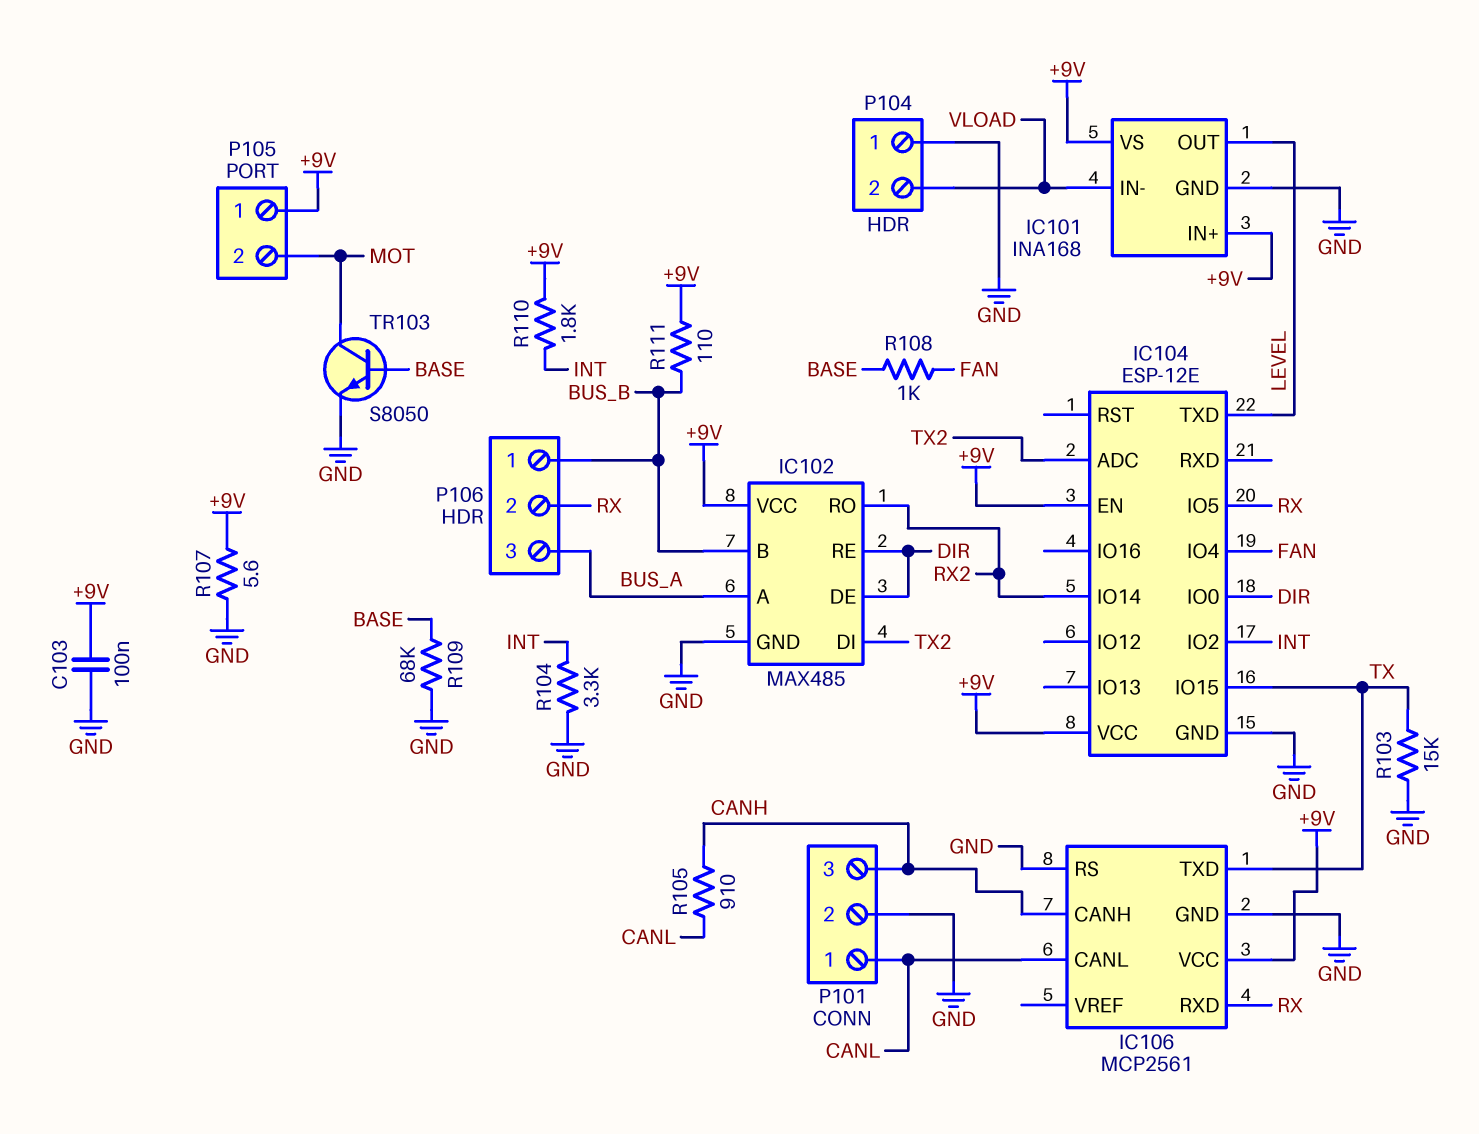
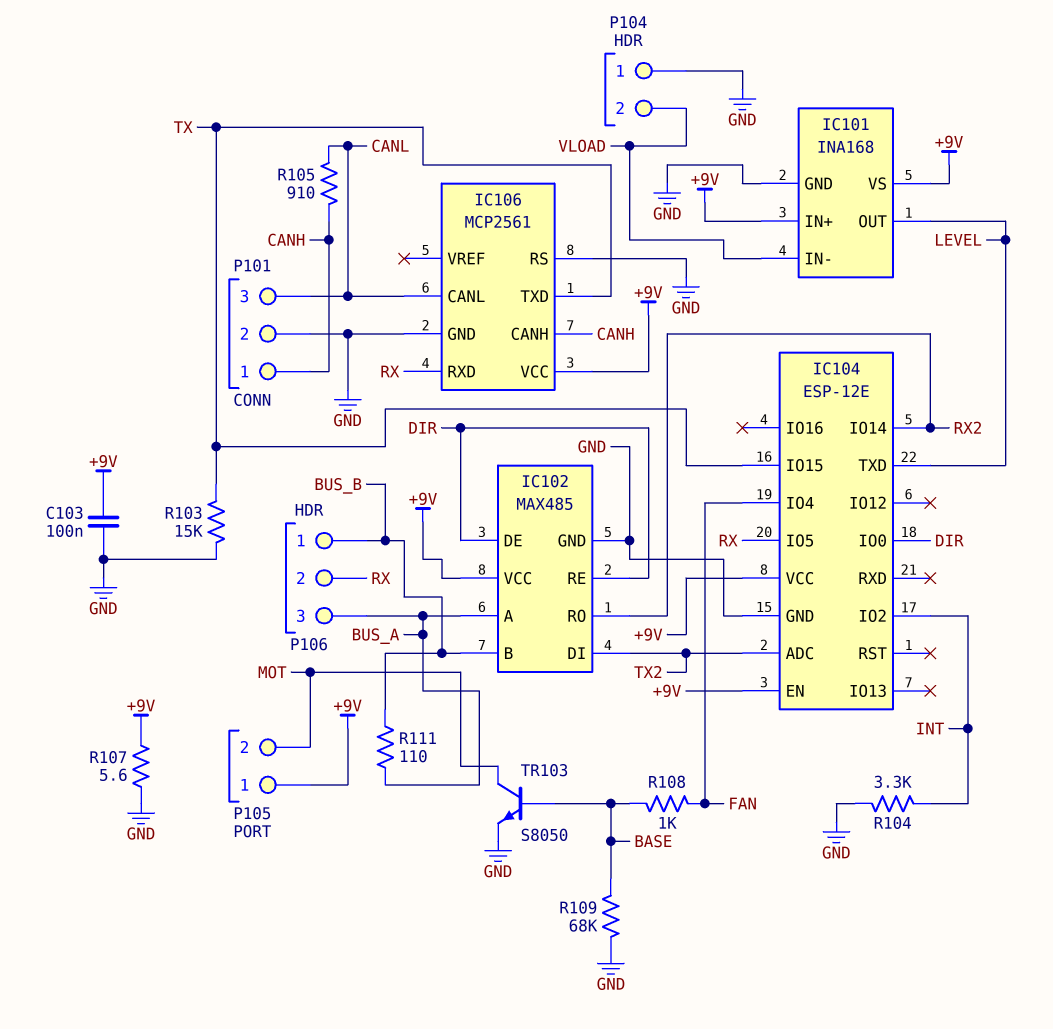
P101 pin 1: CANL -> CANH
P101 pin 3: CANH -> CANL
R110: 1.8k (+9V, INT) -> none
R111: 110 (+9V, BUS_B) -> 110 (BUS_A, BUS_B)

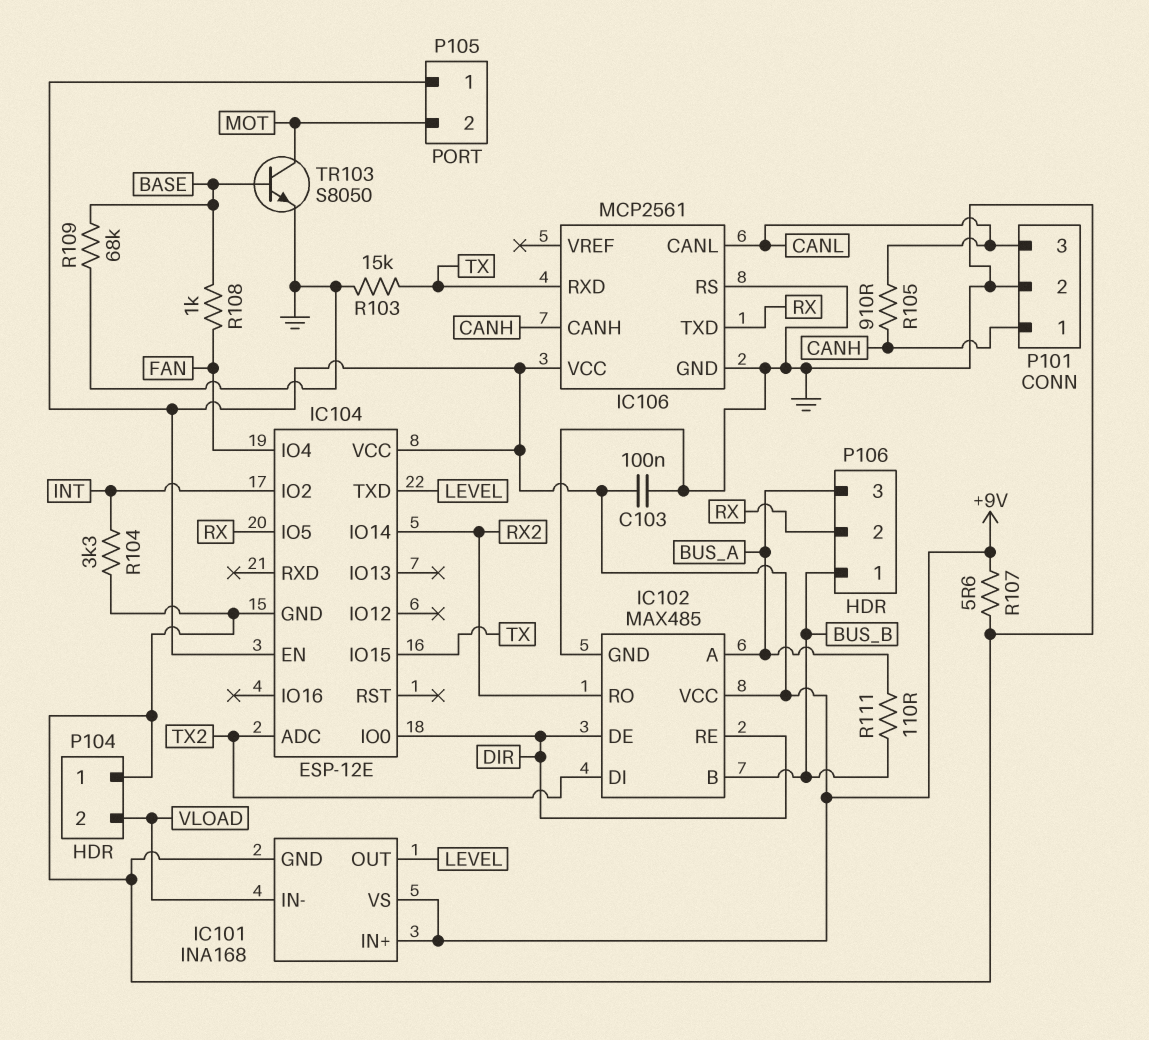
IC106 pin RXD: RX -> TX
IC106 pin TXD: TX -> RX

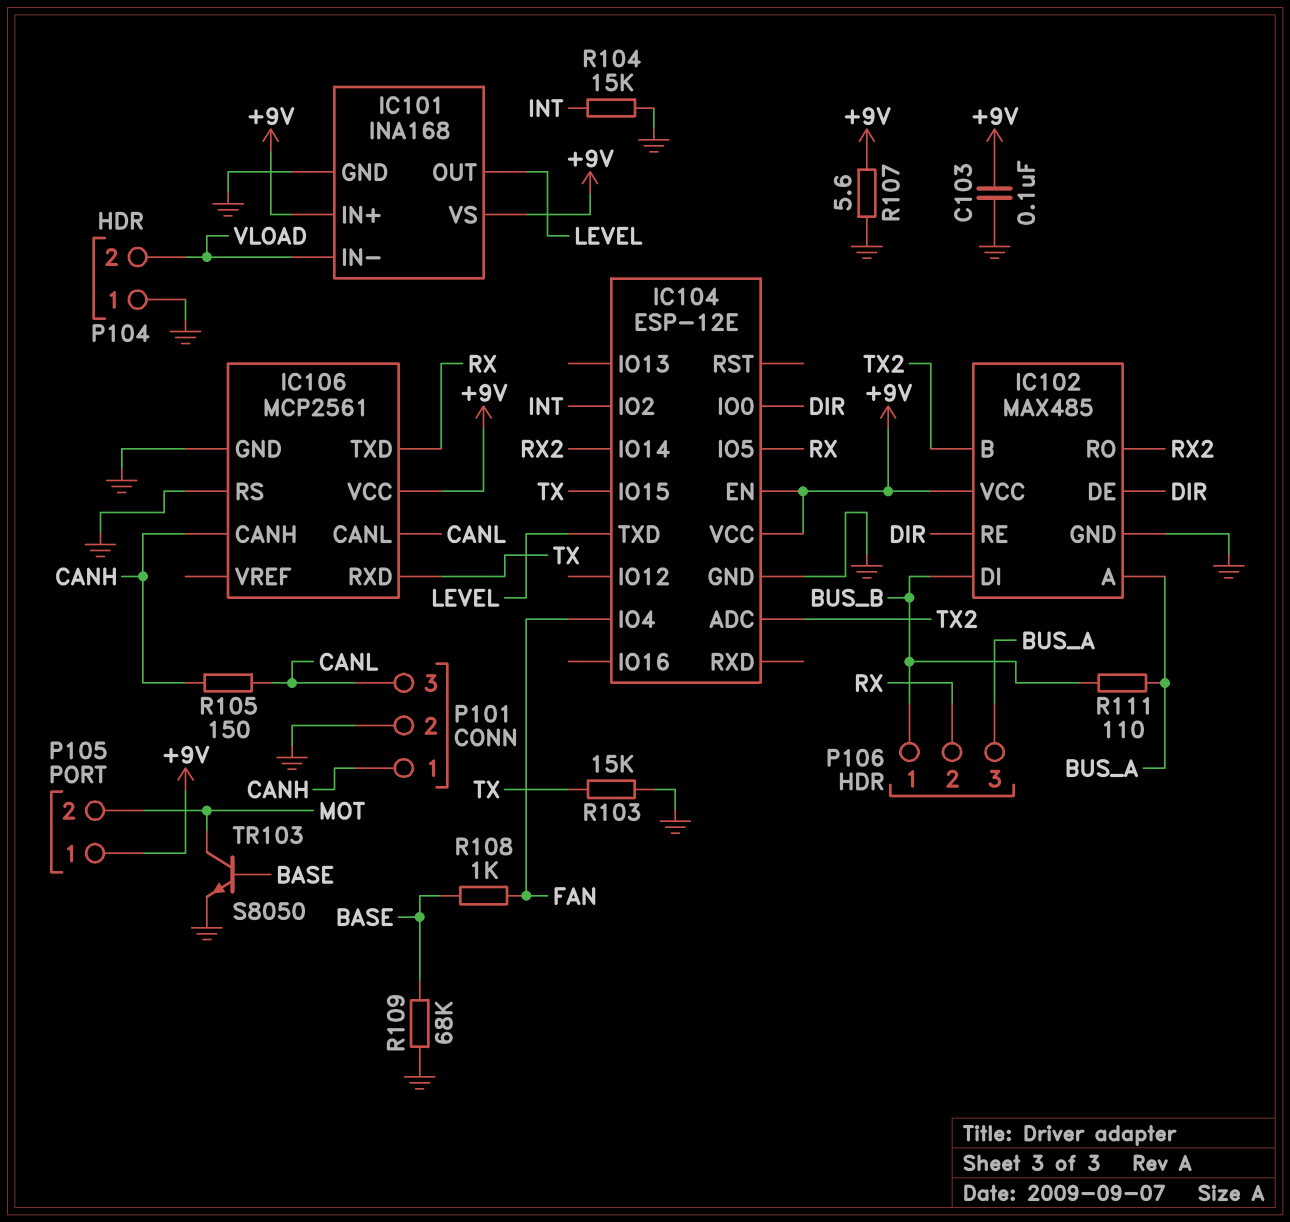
IC102 pin B: BUS_B -> TX2
IC102 pin DI: TX2 -> BUS_B
R104: 3.3k (GND, INT) -> 15k (GND, INT)
R105: 910 (CANH, CANL) -> 150 (CANH, CANL)

